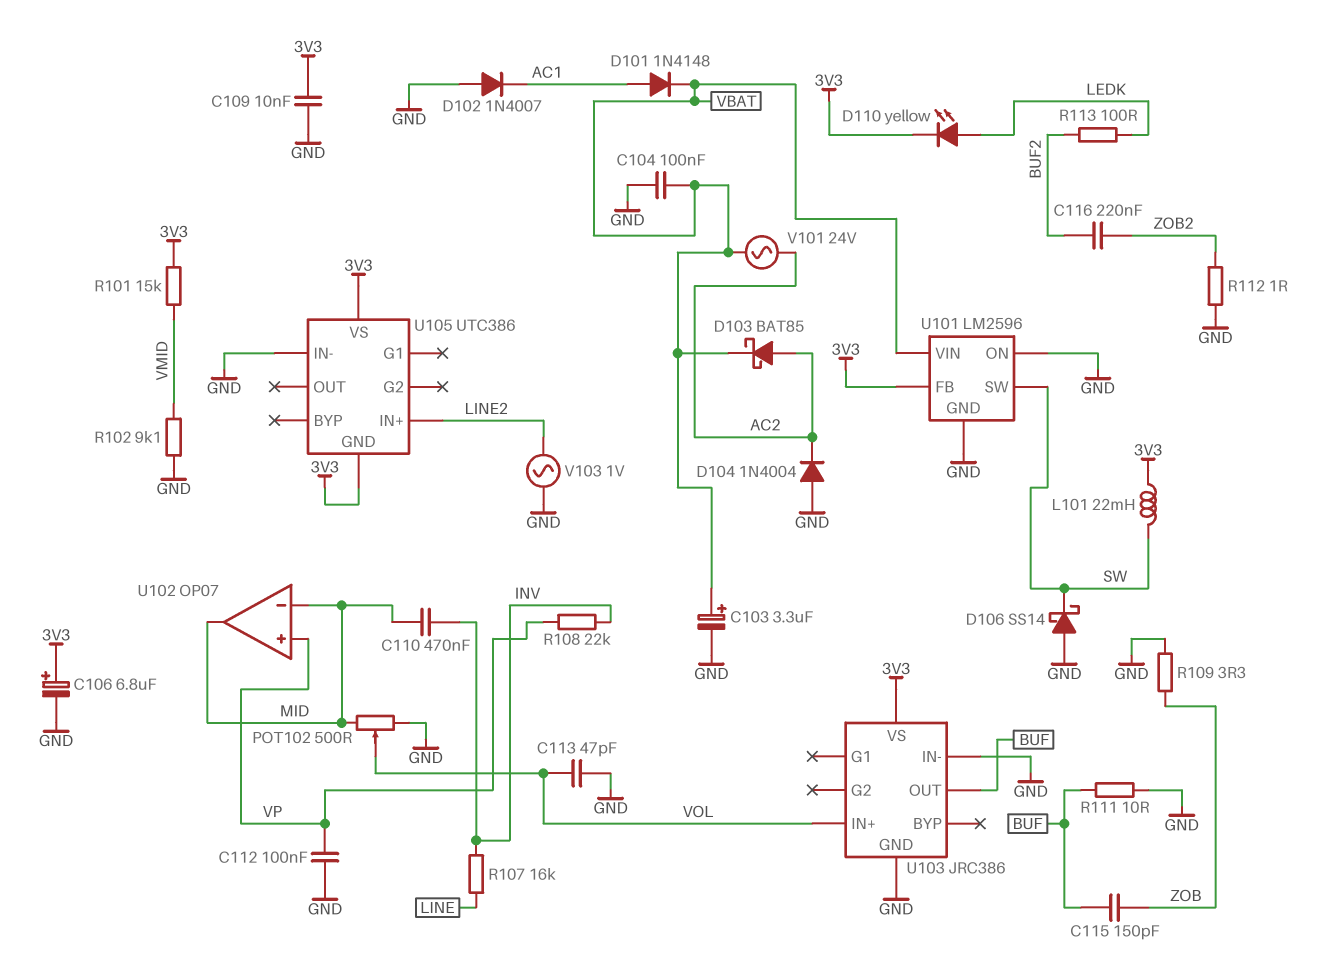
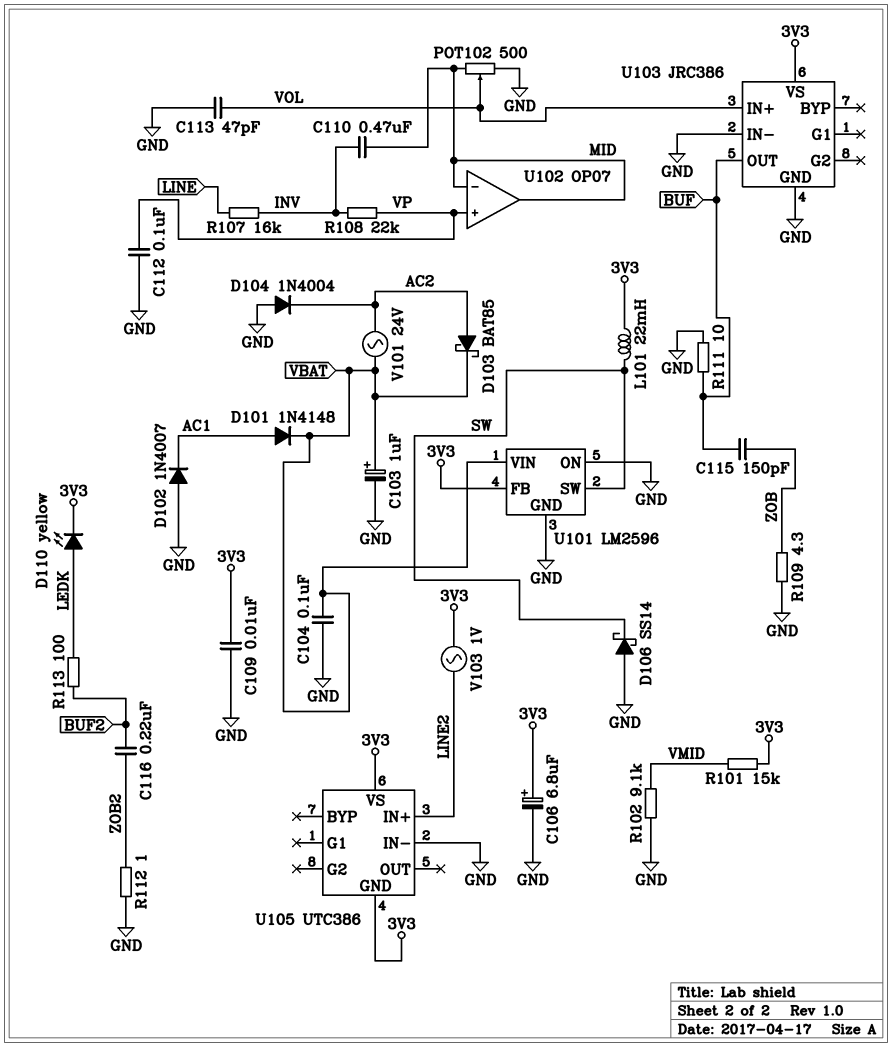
C103: 3.3uF (plus VBAT, minus GND) -> 1uF (plus VBAT, minus GND)
R109: 3.3 (GND, ZOB) -> 4.3 (GND, ZOB)
V103: AC 1V (GND, LINE2) -> AC 1V (3V3, LINE2)

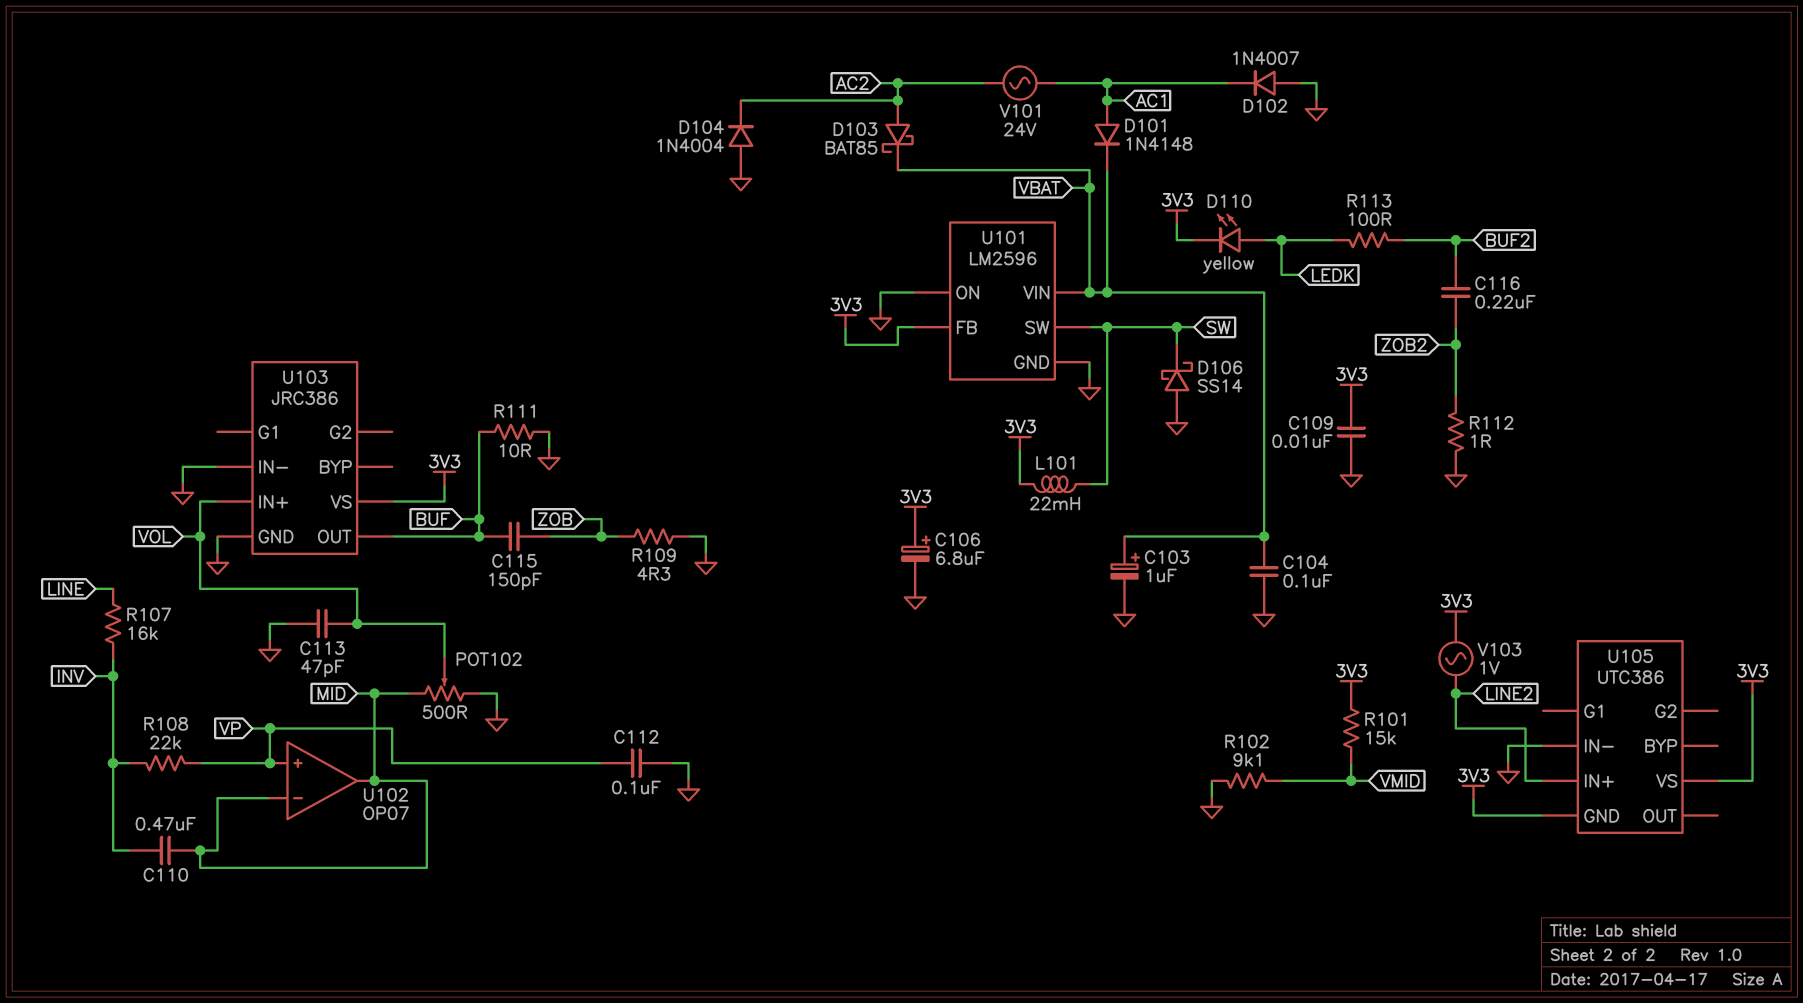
V101: AC 24V (AC2, VBAT) -> AC 24V (AC1, AC2)

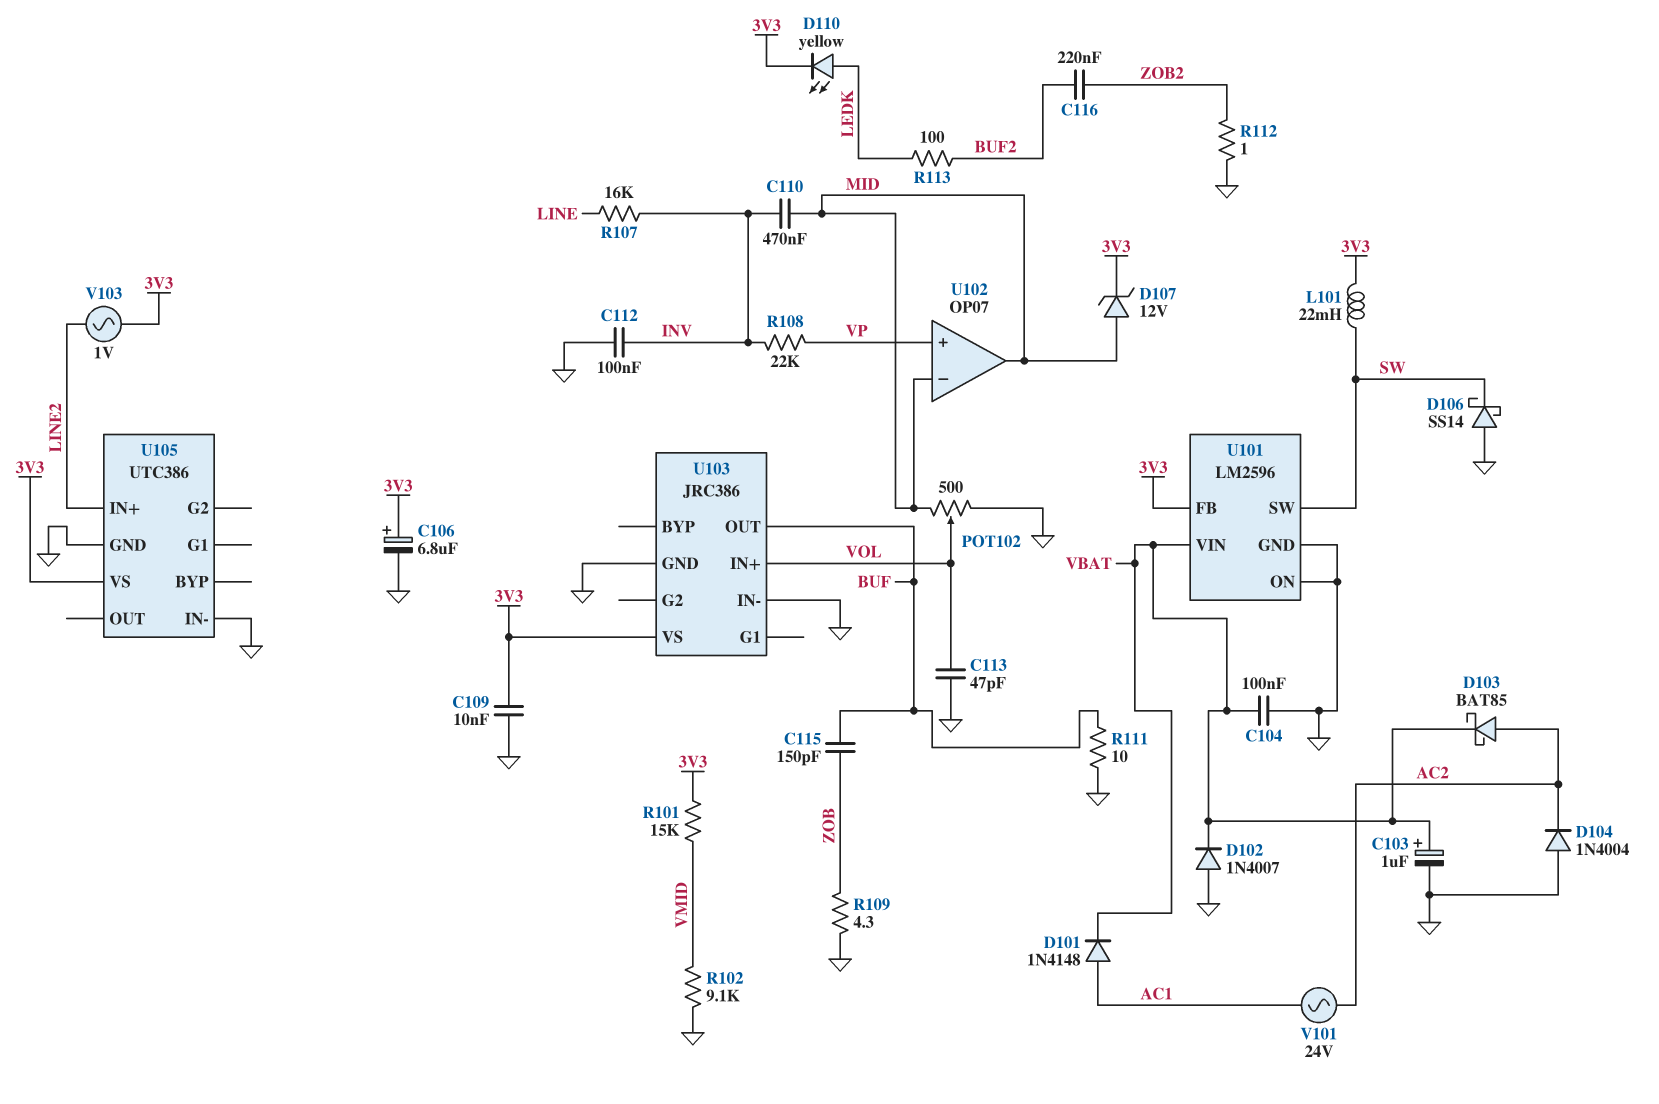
C112: 100nF (GND, VP) -> 100nF (GND, INV)
D102: diode 1N4007 (A GND, K AC1) -> diode 1N4007 (A GND, K VBAT)
D107: none -> zener 12V (A MID, K 3V3)
U105 pin GND: 3V3 -> GND

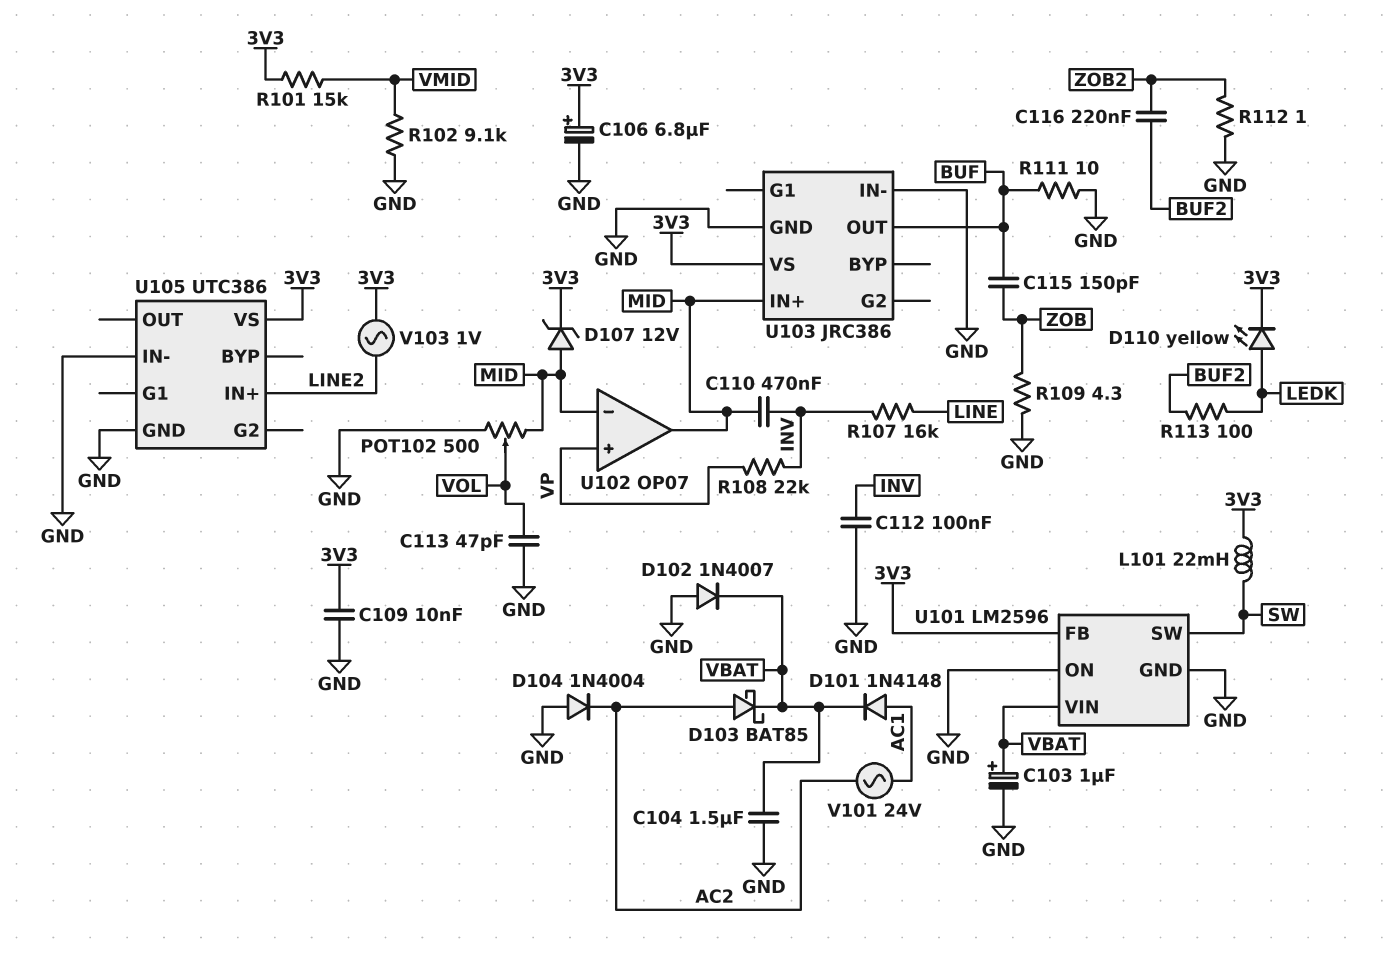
C104: 100nF (GND, VBAT) -> 1.5uF (GND, VBAT)
D106: schottky SS14 (A GND, K SW) -> none
U103 pin IN+: VOL -> MID

